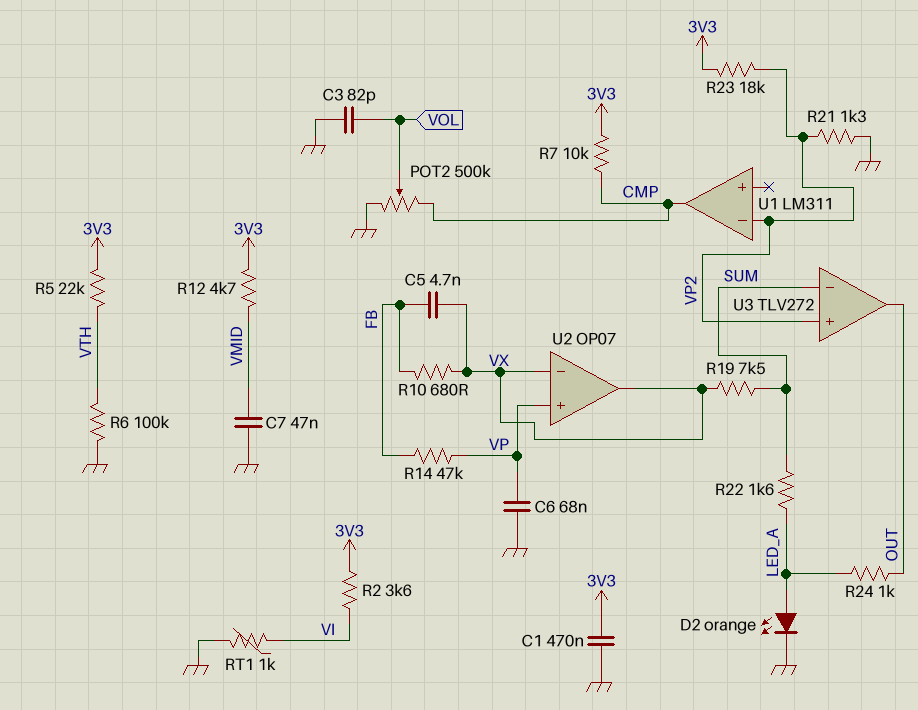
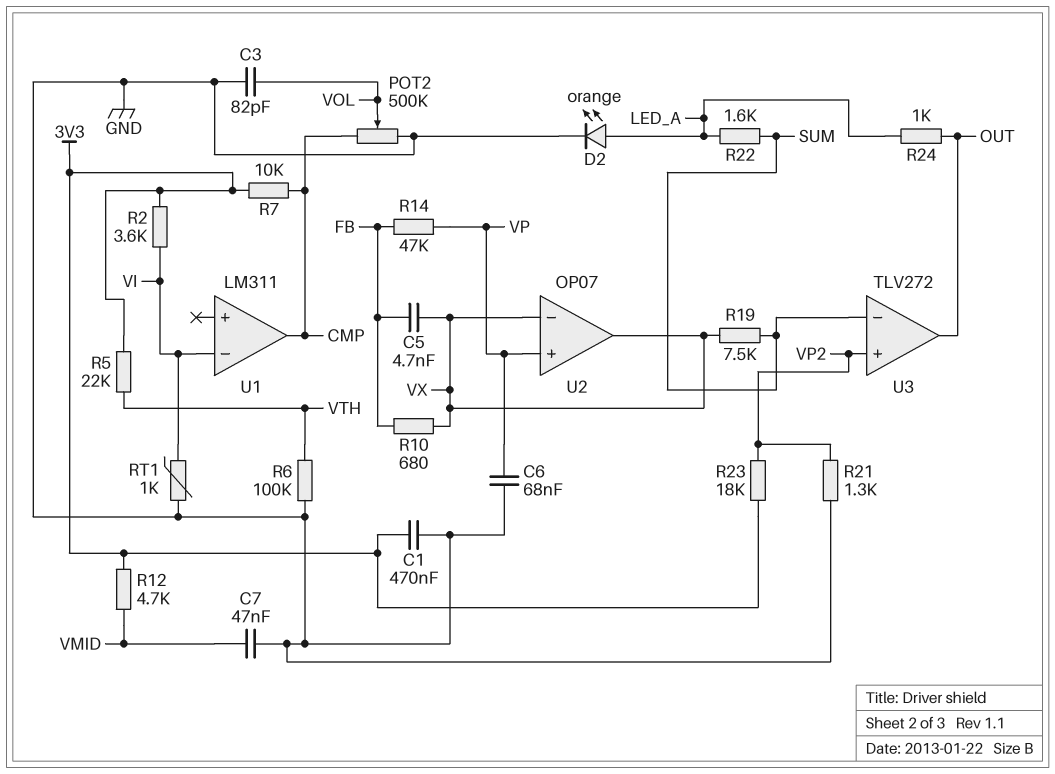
U1 pin in-: VP2 -> VI

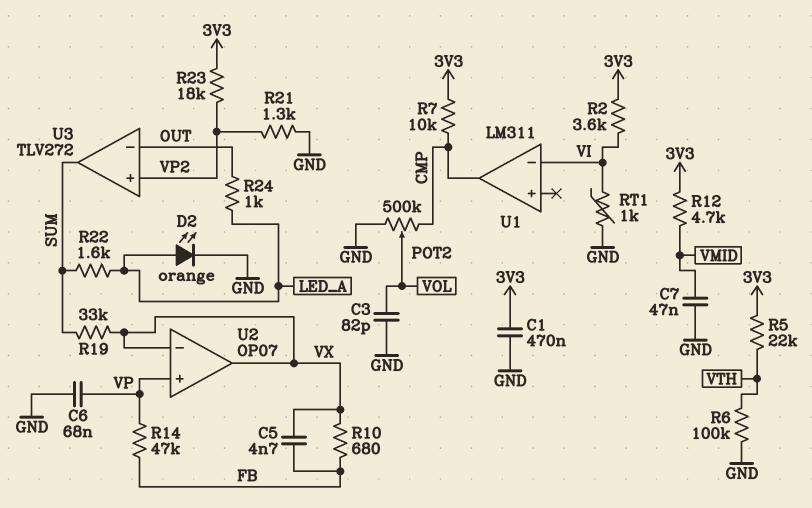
R19: 7.5k (SUM, VX) -> 33k (SUM, VX)
U3 pin in-: SUM -> OUT
U3 pin out: OUT -> SUM

